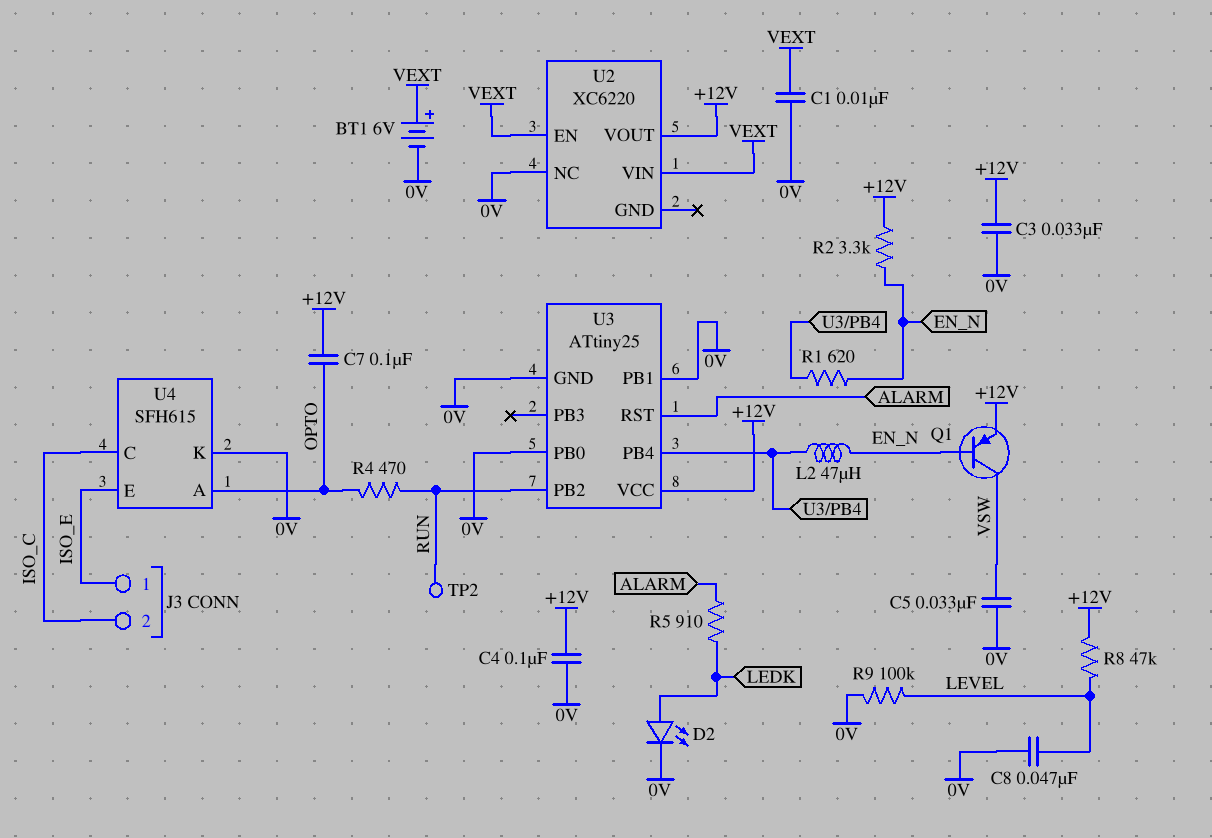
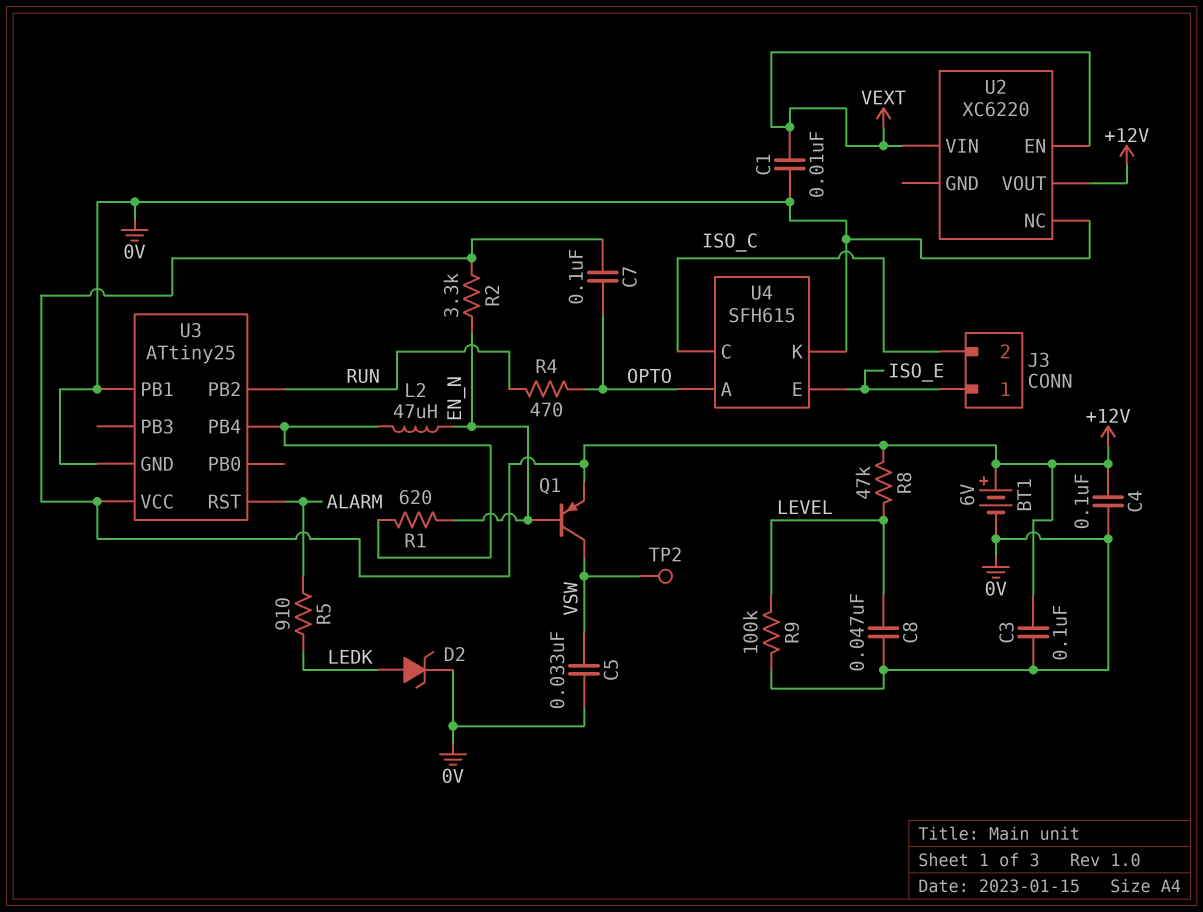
BT1: 6V (plus VEXT, minus 0V) -> 6V (plus +12V, minus 0V)
C3: 33nF (+12V, 0V) -> 100nF (+12V, 0V)
D2: LED (A LEDK, K 0V) -> zener (A LEDK, K 0V)
TP2: test point (RUN) -> test point (VSW)
U3 pin PB0: 0V -> none

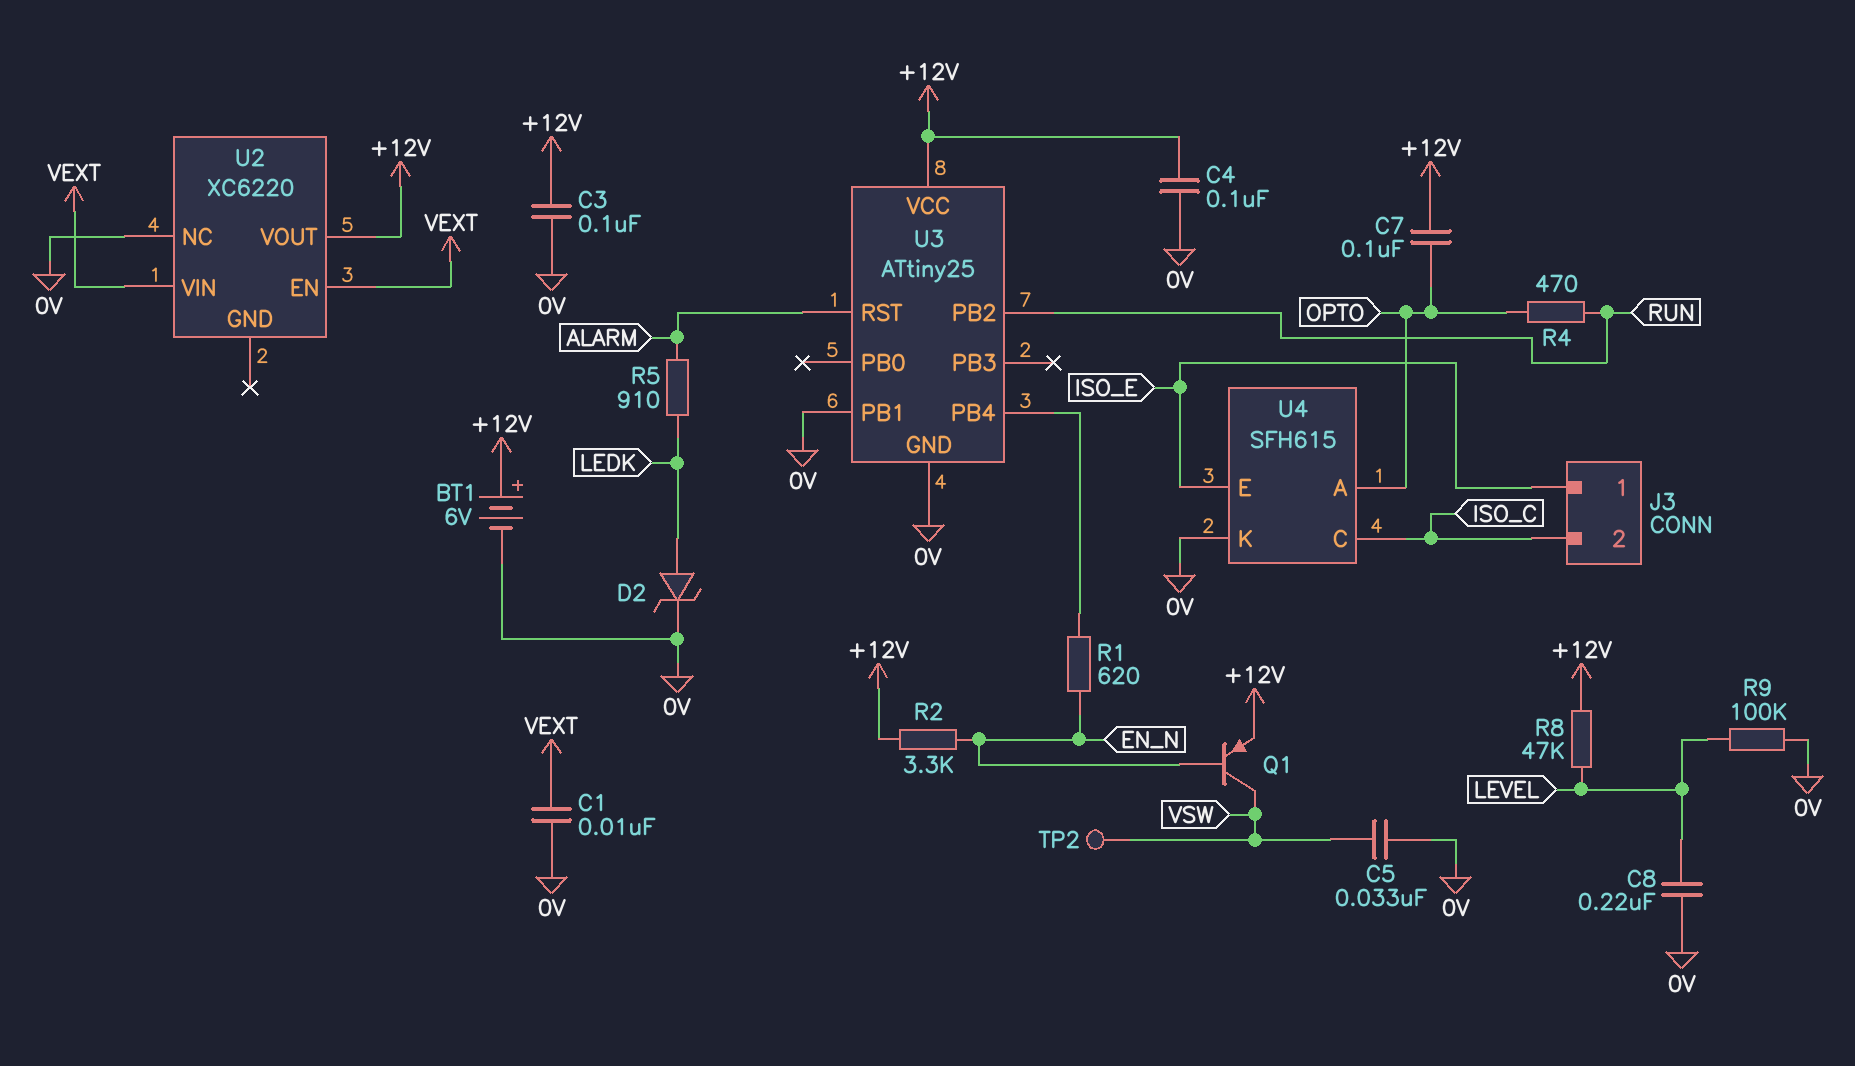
C8: 47nF (0V, LEVEL) -> 220nF (0V, LEVEL)
L2: 47uH (EN_N, U3/PB4) -> none

